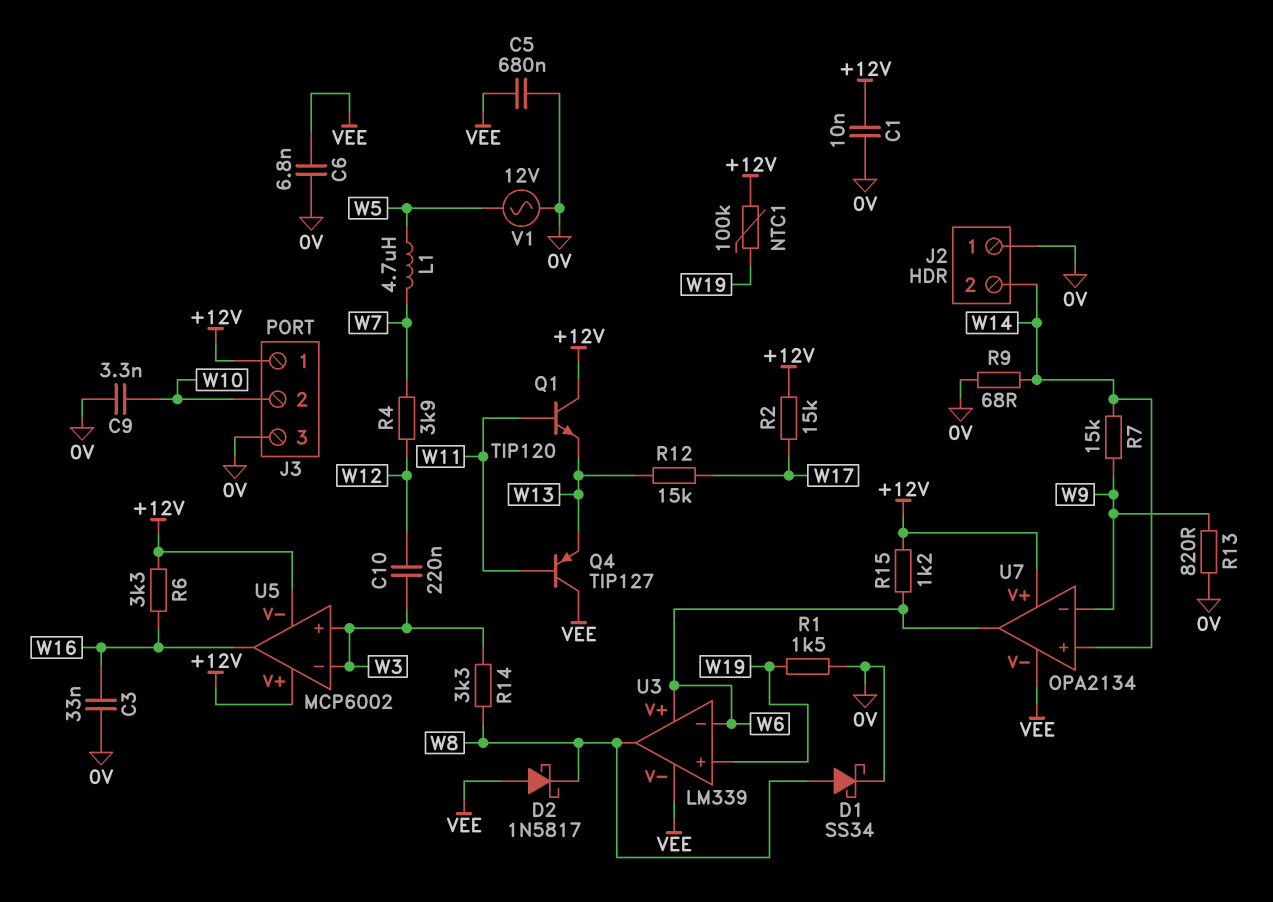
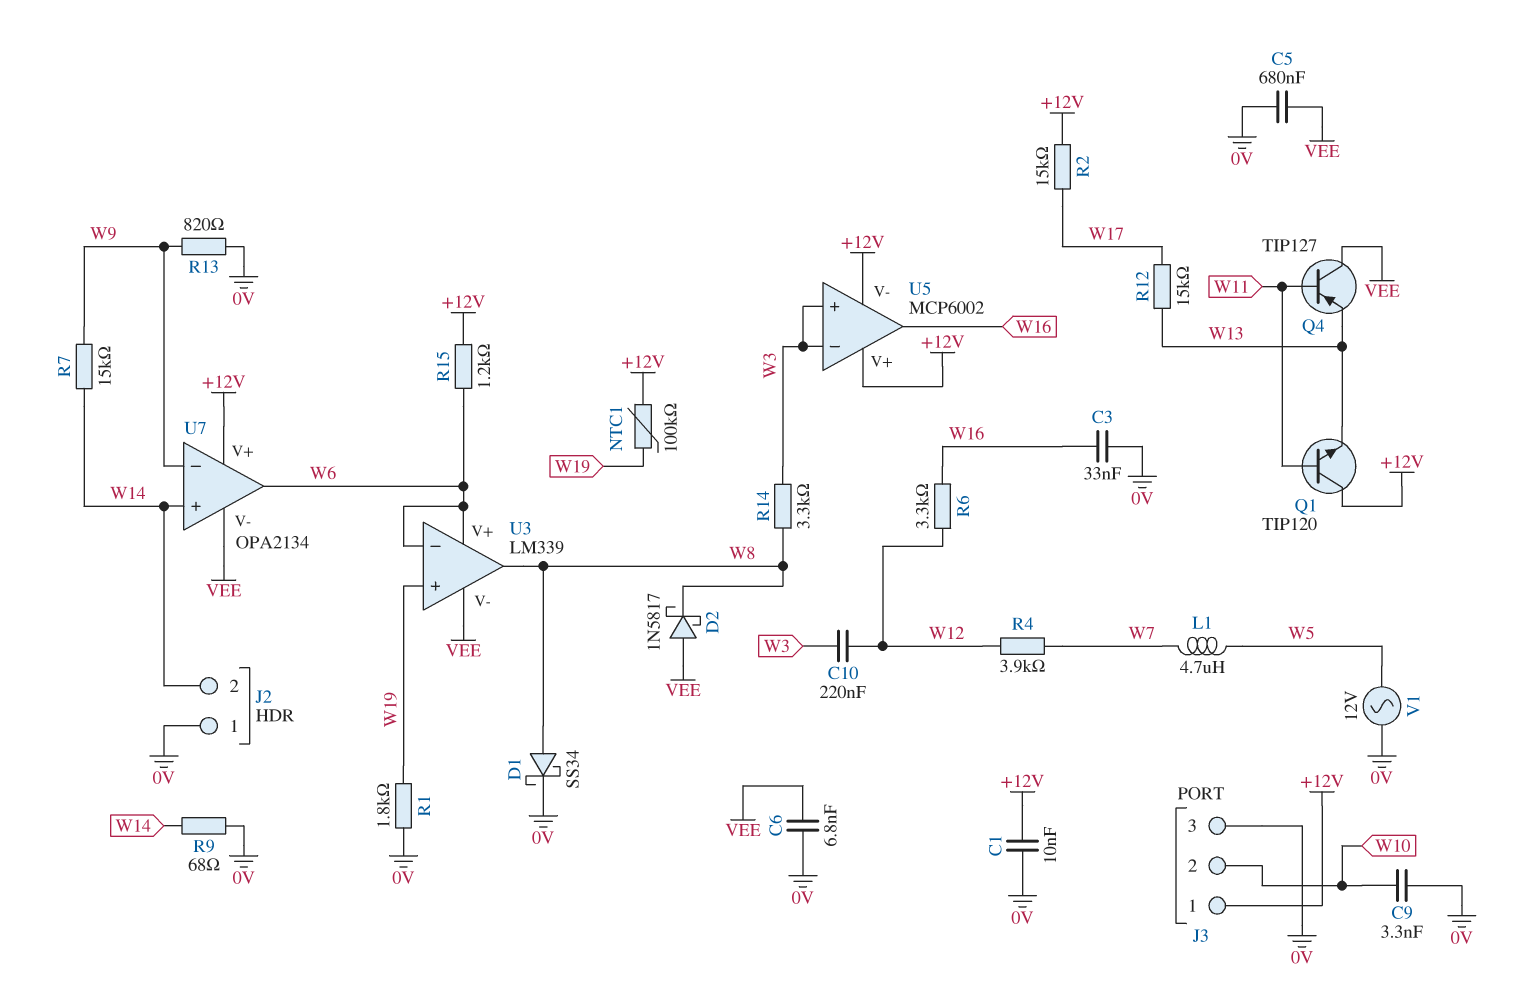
R1: 1.5k (0V, W19) -> 1.8k (0V, W19)
R6: 3.3k (+12V, W16) -> 3.3k (W12, W16)

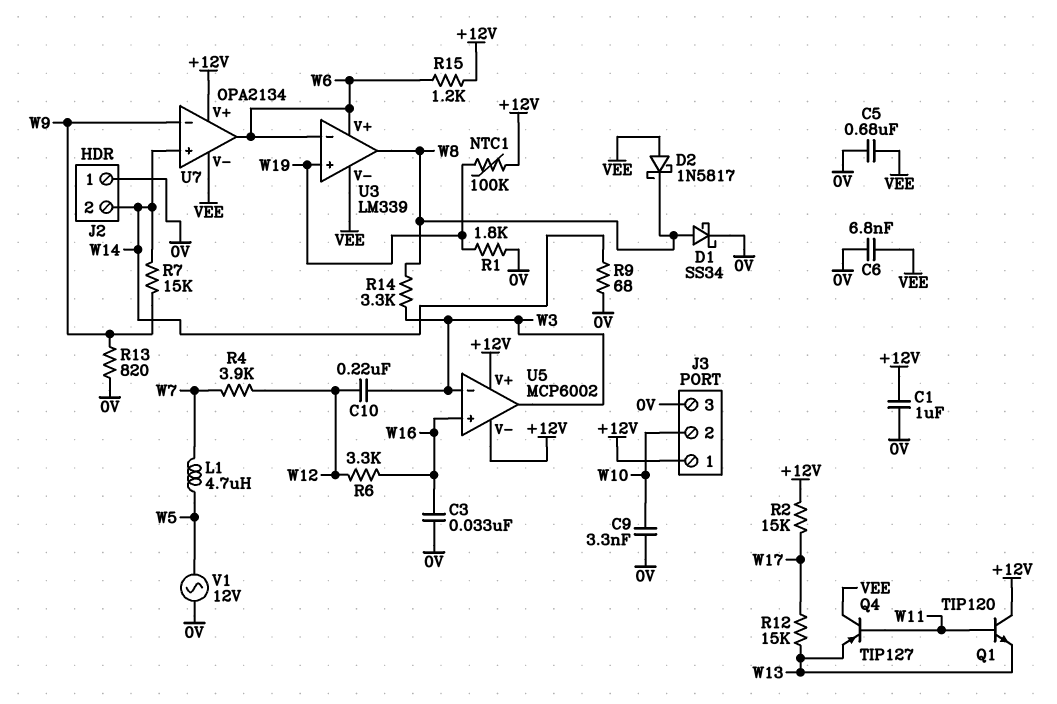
C1: 10nF (+12V, 0V) -> 1uF (+12V, 0V)
U5 pin in+: W3 -> W16
U5 pin out: W16 -> W3

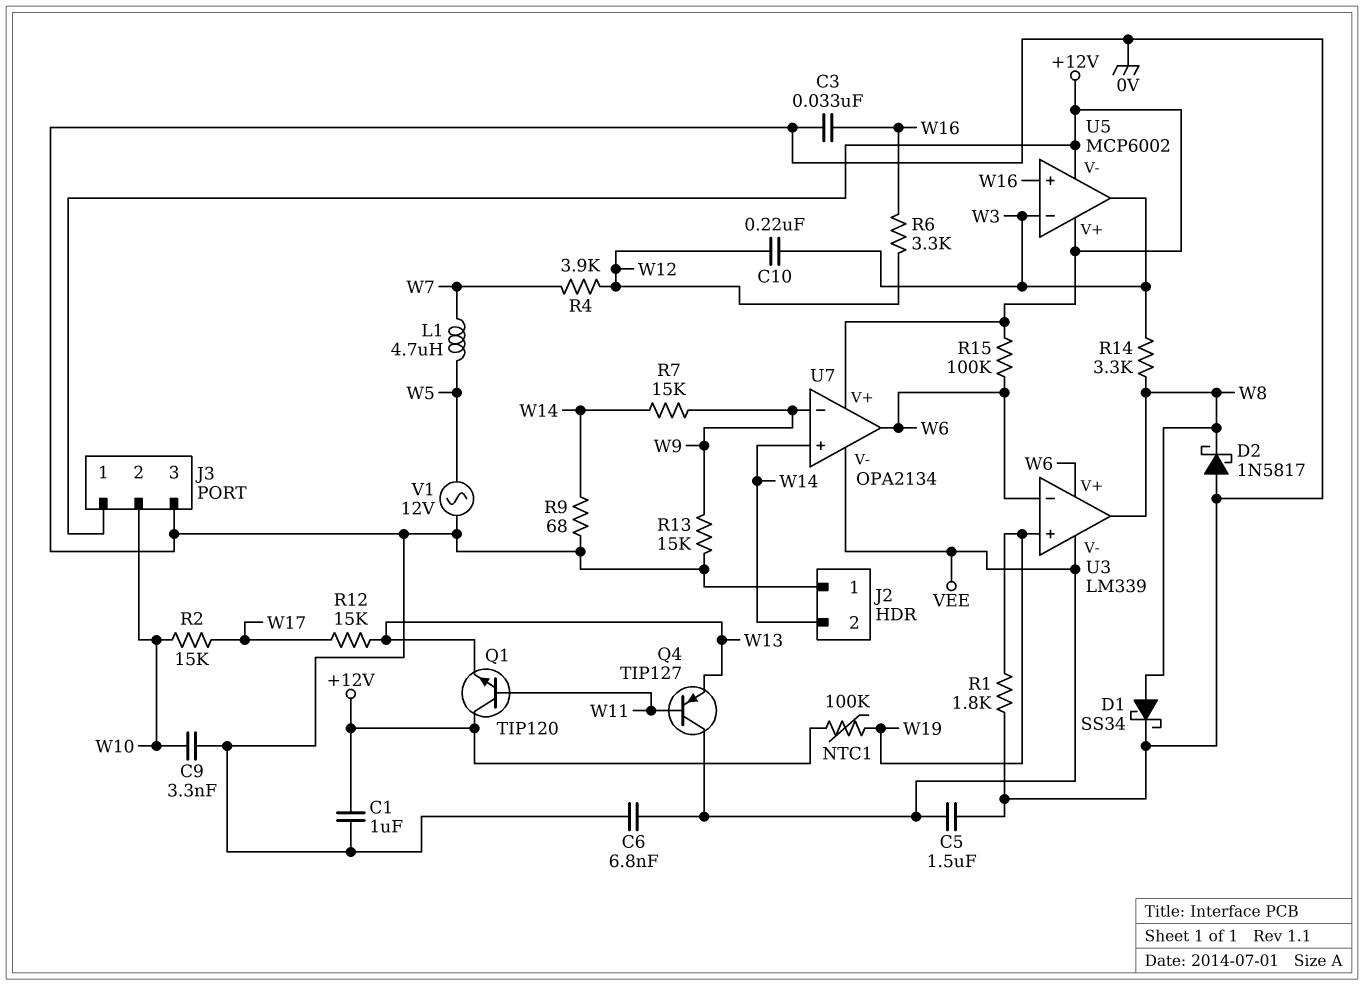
C5: 680nF (0V, VEE) -> 1.5uF (0V, VEE)
D2: schottky 1N5817 (A VEE, K W8) -> schottky 1N5817 (A 0V, K W8)
R2: 15k (+12V, W17) -> 15k (W10, W17)
R13: 820 (0V, W9) -> 15k (0V, W9)
R15: 1.2k (+12V, W6) -> 100k (+12V, W6)

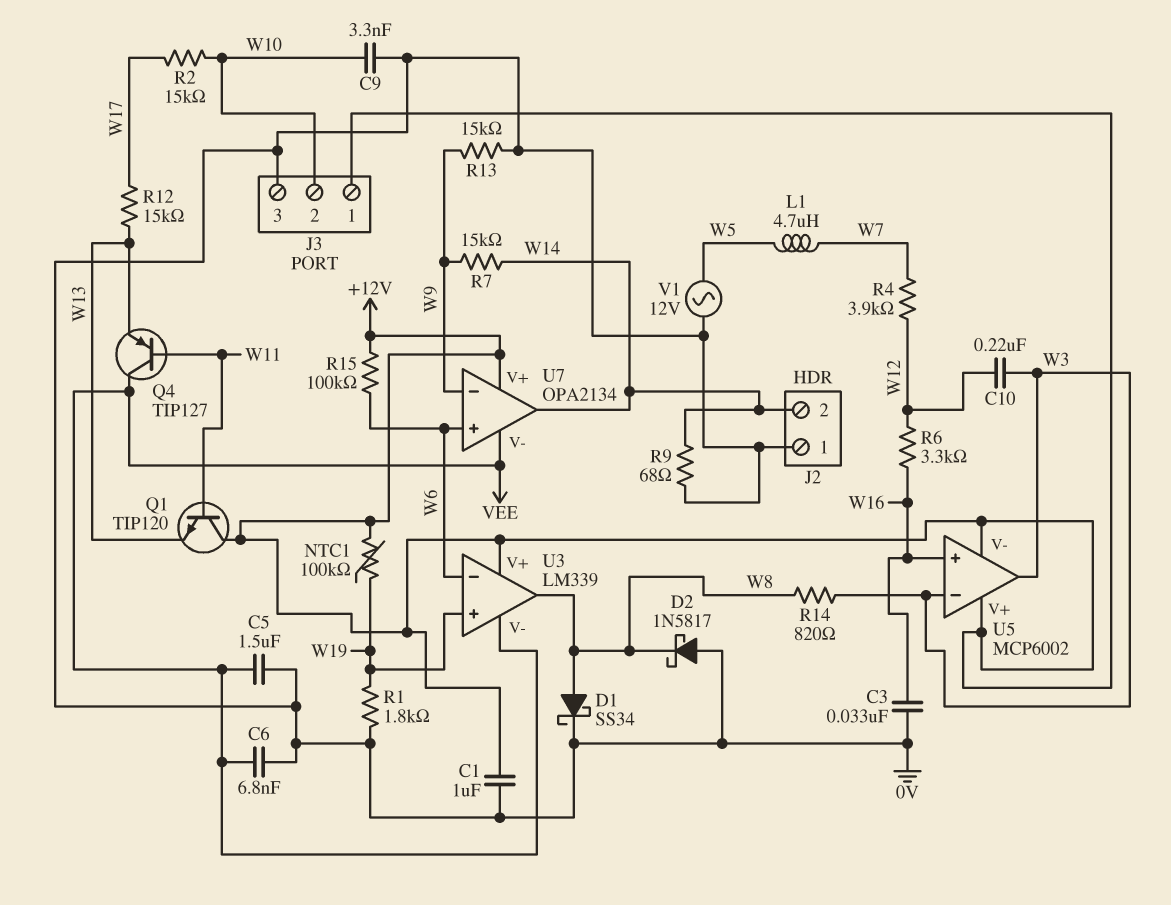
R14: 3.3k (W3, W8) -> 820 (W3, W8)
U3 pin V+: W6 -> +12V
U7 pin in+: W14 -> W6
U7 pin out: W6 -> W14

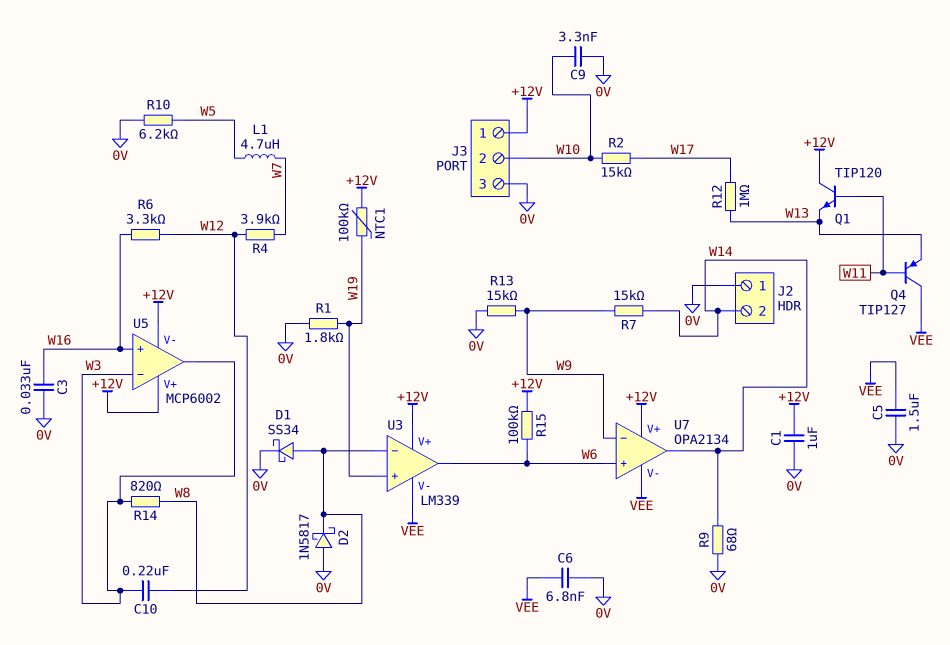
R10: none -> 6.2k (0V, W5)
R12: 15k (W13, W17) -> 1M (W13, W17)
U3 pin in-: W6 -> W8
U3 pin out: W8 -> W6
V1: AC 12V (0V, W5) -> none

